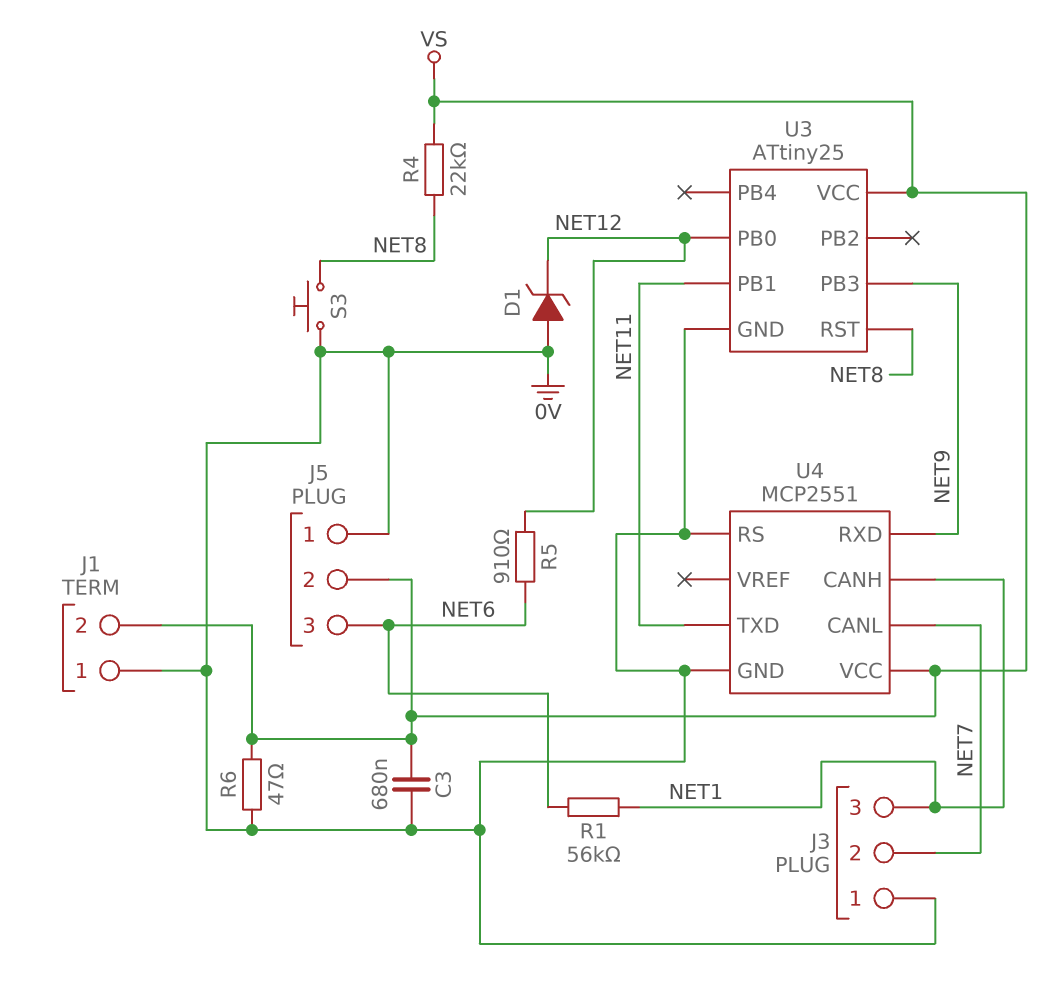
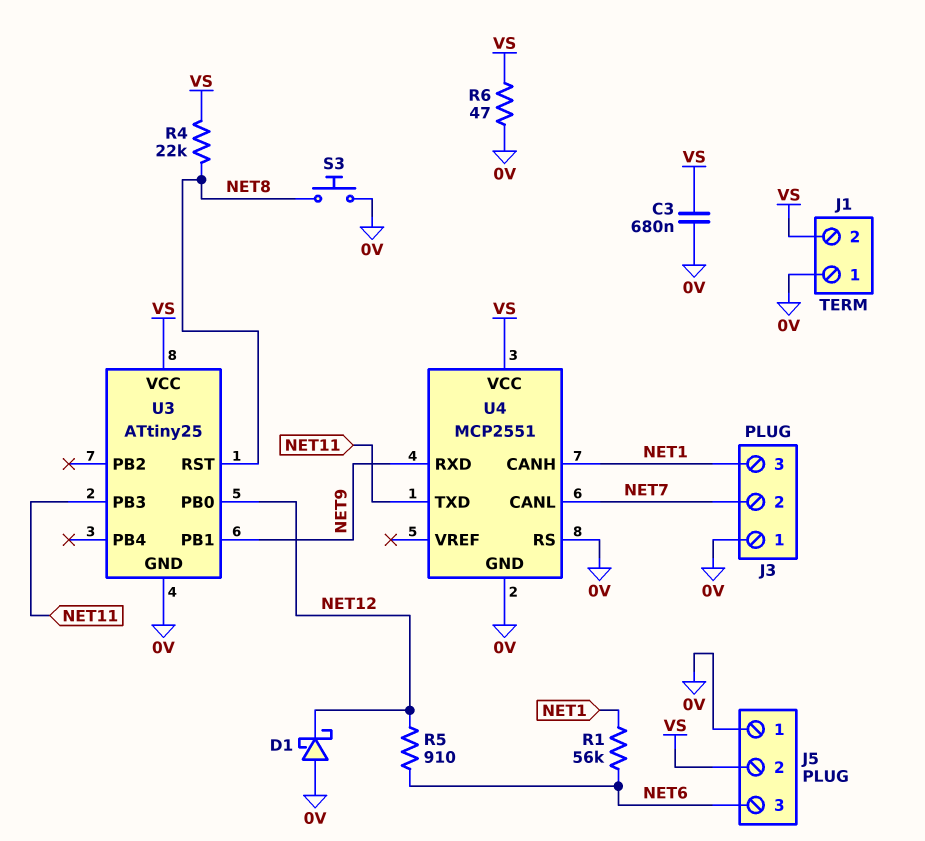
D1: zener (A 0V, K NET12) -> schottky (A 0V, K NET12)
U3 pin PB1: NET11 -> NET9
U3 pin PB3: NET9 -> NET11

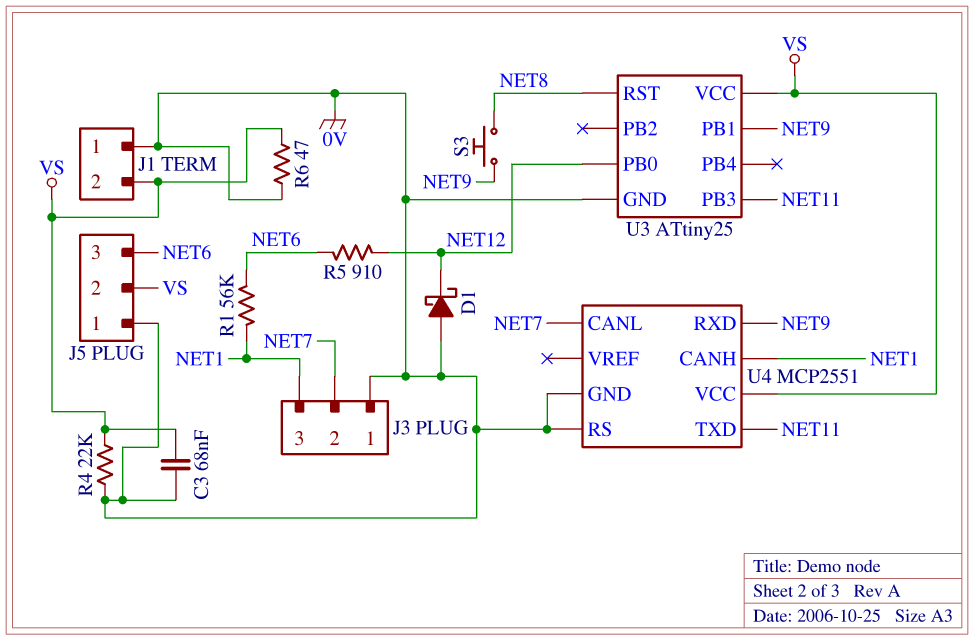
C3: 680nF (0V, VS) -> 68nF (0V, VS)
R4: 22k (NET8, VS) -> 22k (0V, VS)
S3: button (0V, NET8) -> button (NET8, NET9)

